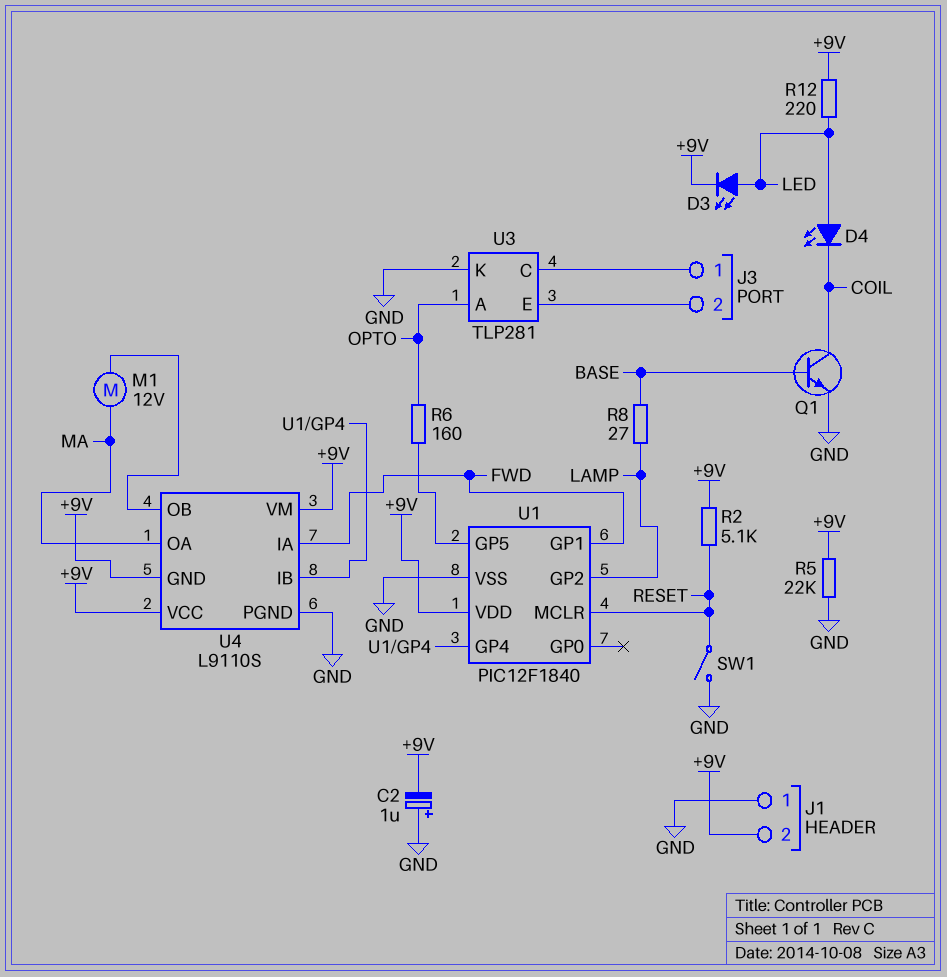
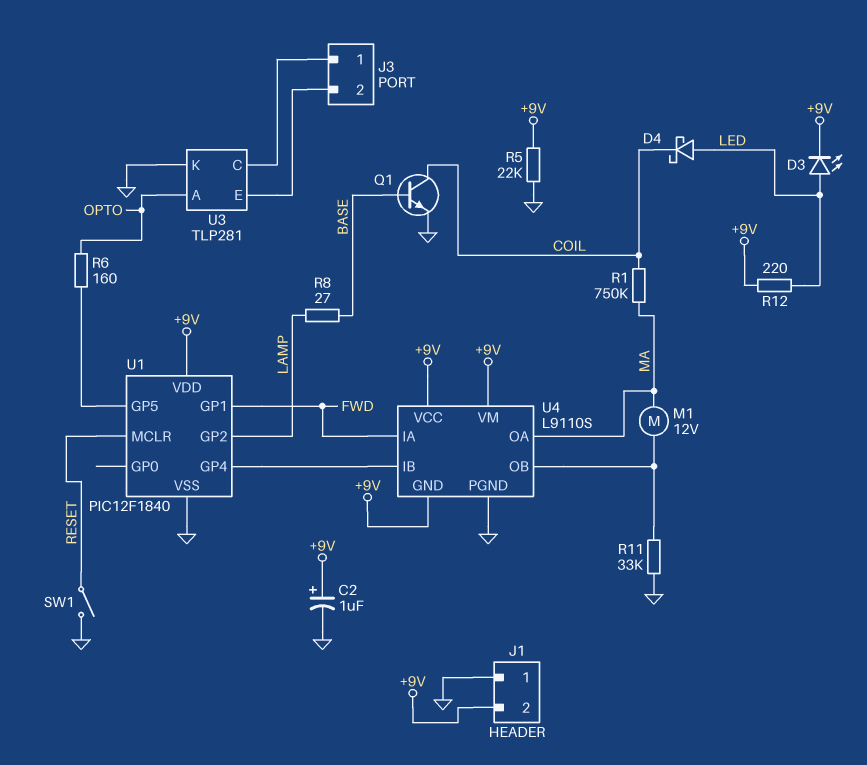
C2: 1uF (plus GND, minus +9V) -> 1uF (plus +9V, minus GND)
D4: LED (A LED, K COIL) -> schottky (A LED, K COIL)
R1: none -> 750k (COIL, MA)
R2: 5.1k (+9V, RESET) -> none
R11: none -> 33k (GND, U4/OB)

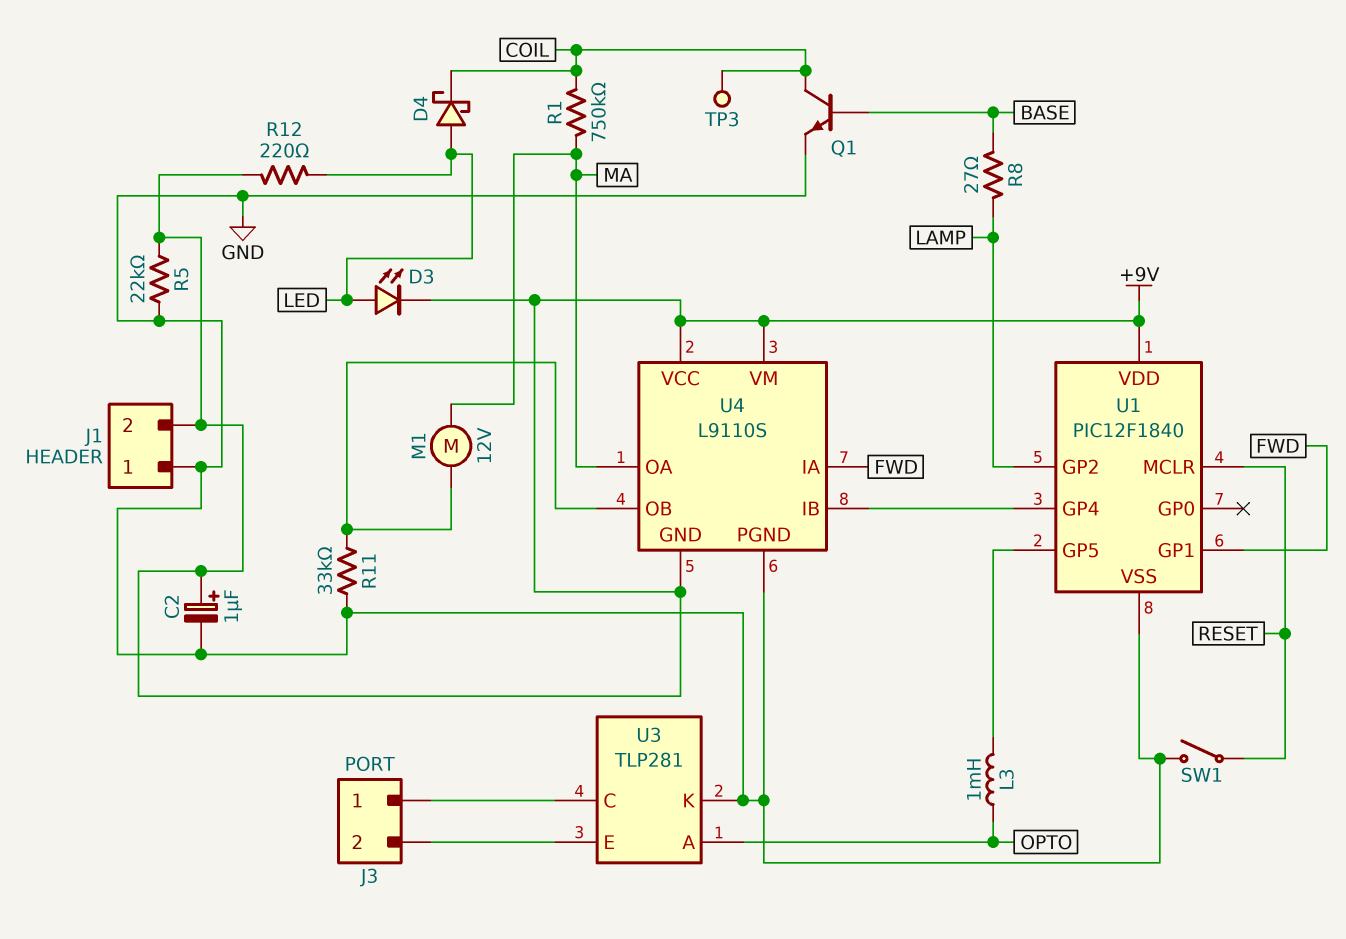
L3: none -> 1mH (OPTO, U1/GP5)
R6: 160 (OPTO, U1/GP5) -> none
TP3: none -> test point (COIL)

